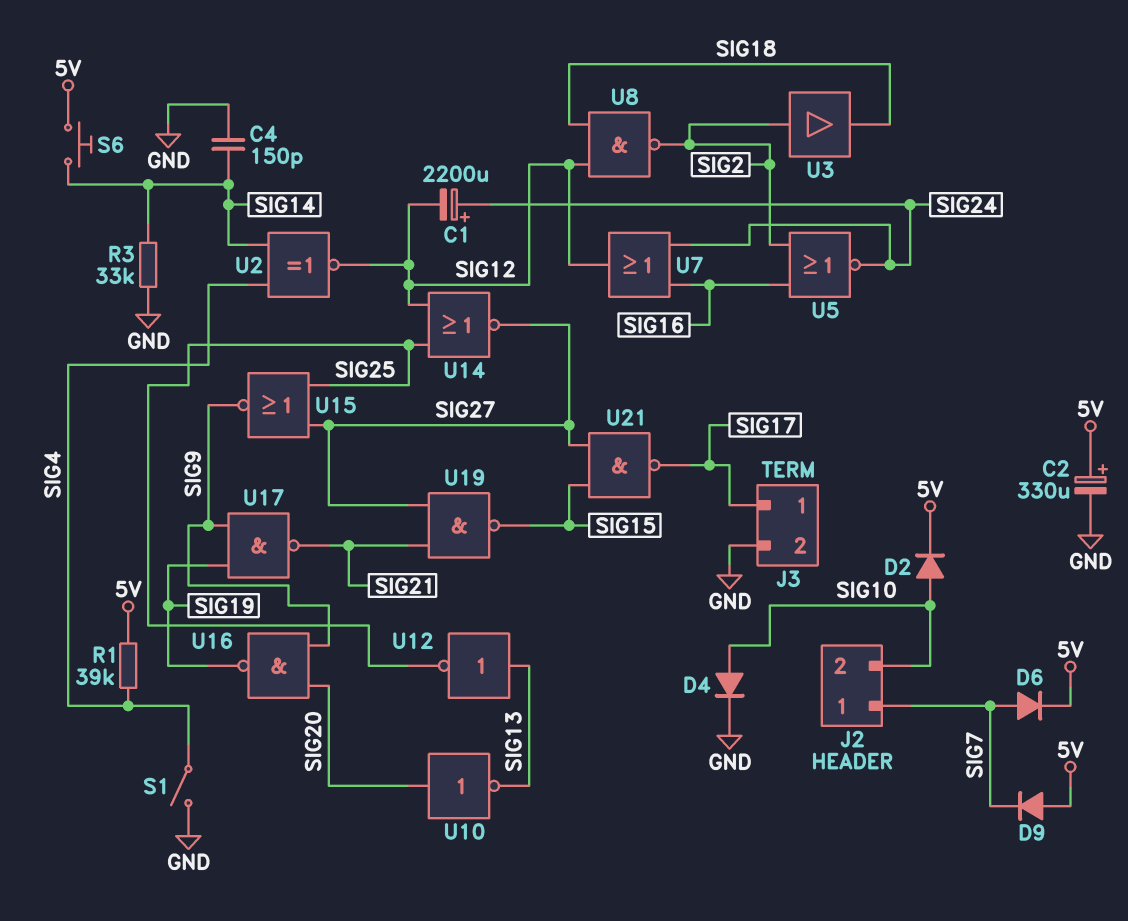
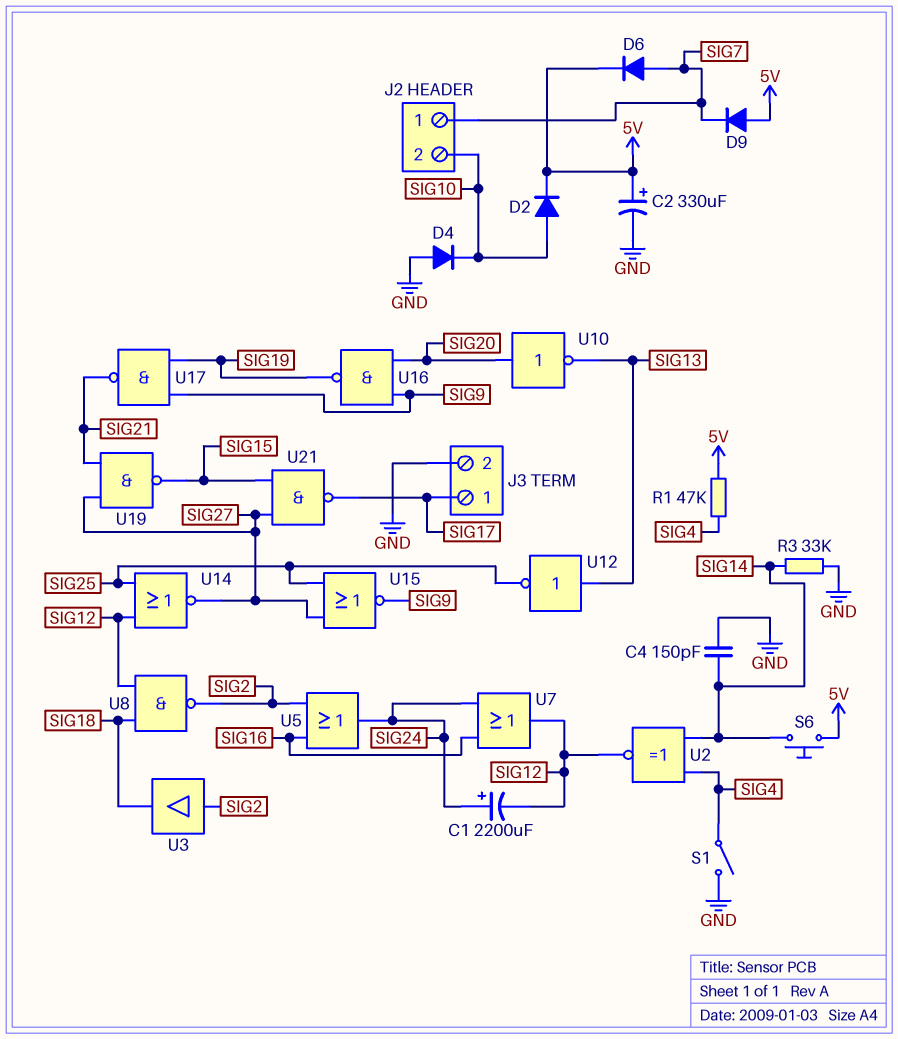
D4: diode (A SIG10, K GND) -> diode (A GND, K SIG10)
R1: 39k (5V, SIG4) -> 47k (5V, SIG4)
U5: NOR (in SIG2, in SIG16, out SIG24) -> OR (in SIG2, in SIG16, out SIG24)

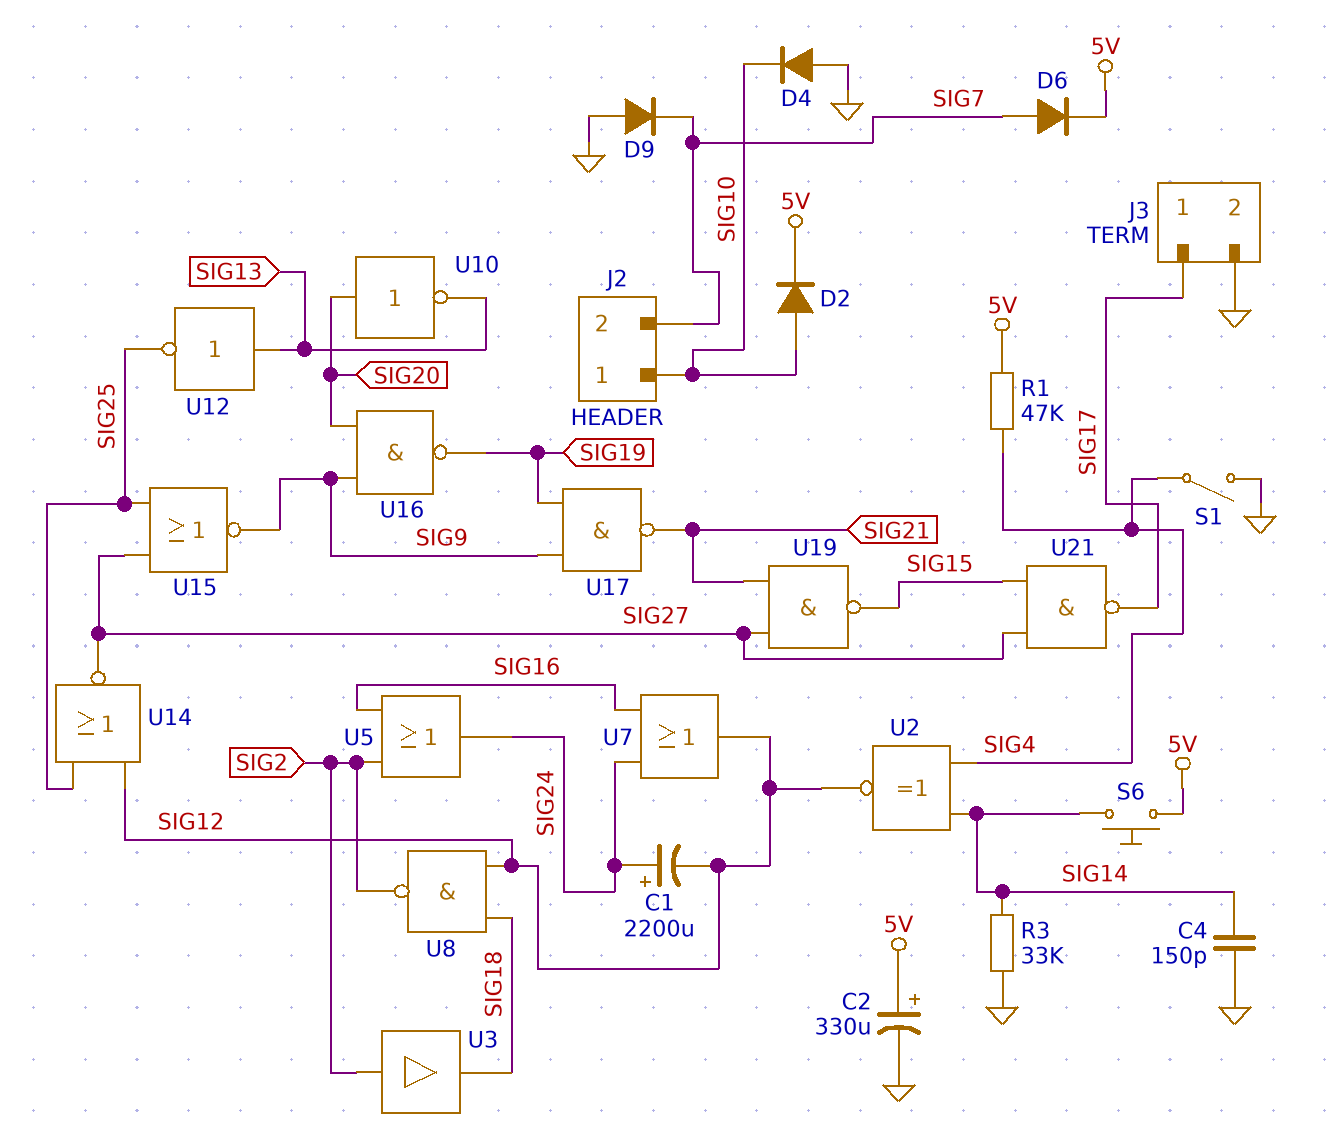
D9: diode (A 5V, K SIG7) -> diode (A GND, K SIG7)
J2 pin 1: SIG7 -> SIG10
J2 pin 2: SIG10 -> SIG7

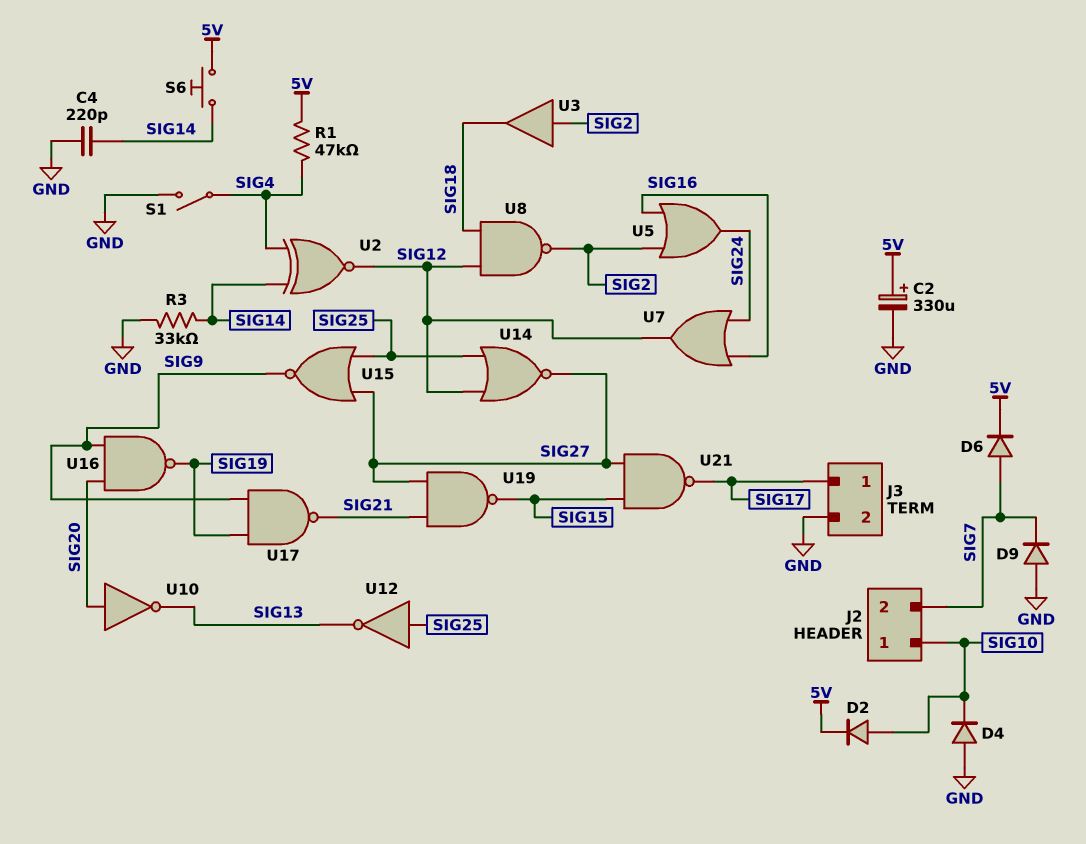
C1: 2200uF (plus SIG24, minus SIG12) -> none
C4: 150pF (GND, SIG14) -> 220pF (GND, SIG14)
U12: NOT (in SIG13, out SIG25) -> NOT (in SIG25, out SIG13)

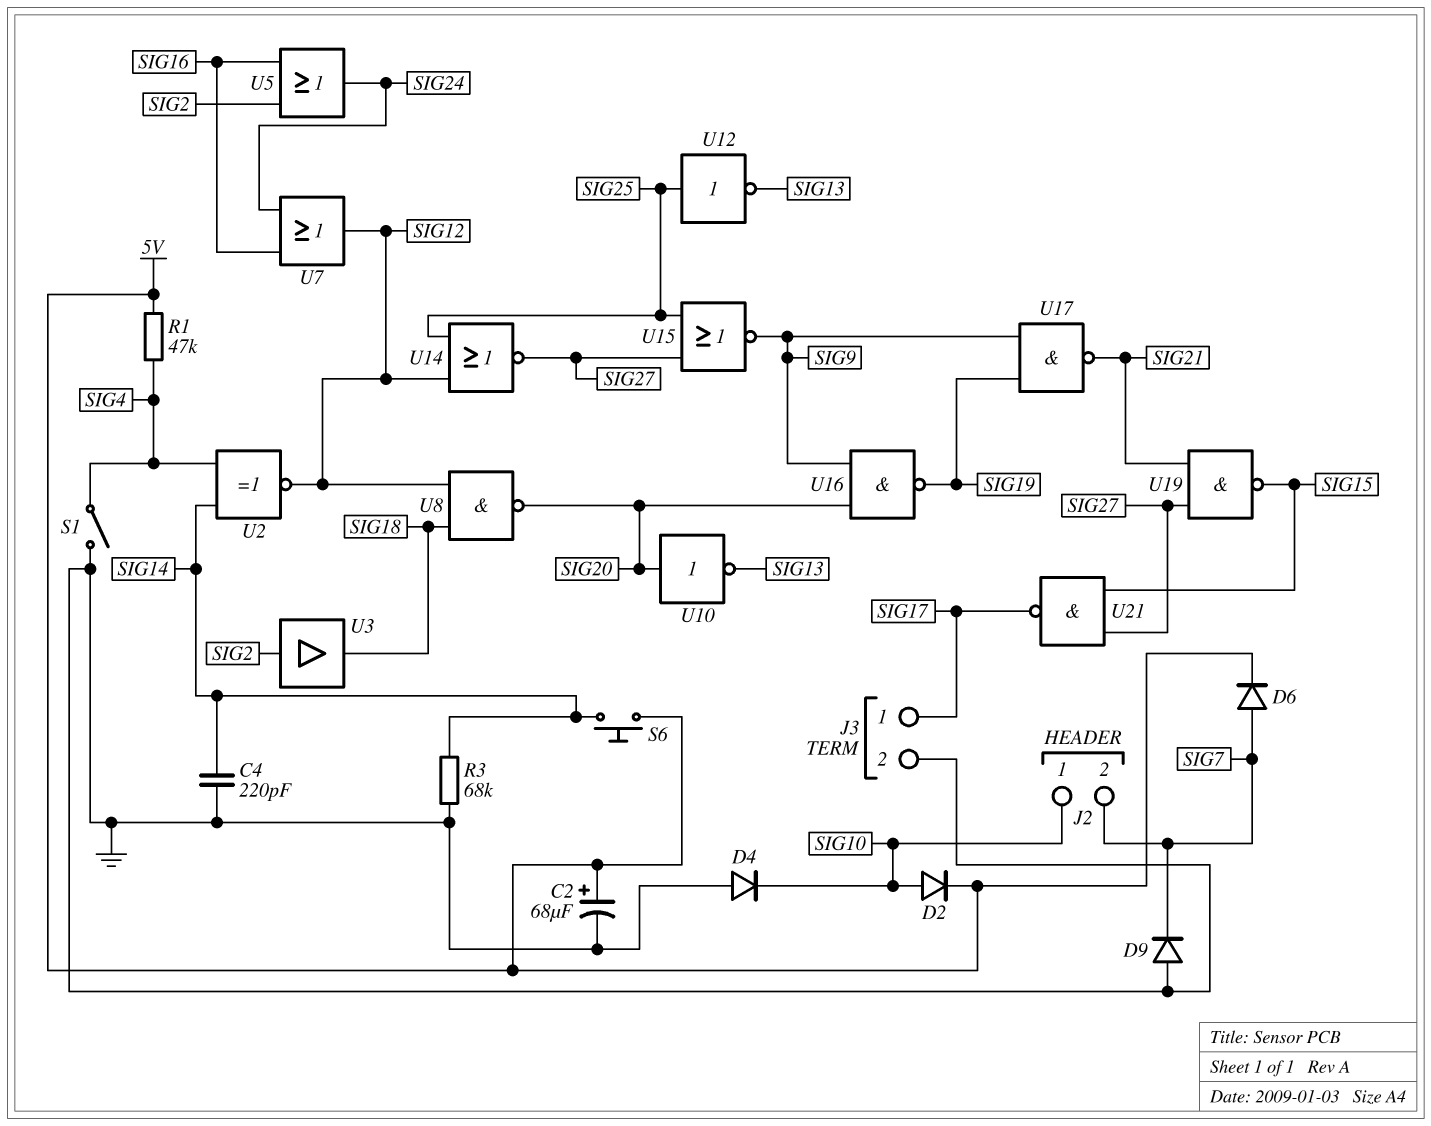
C2: 330uF (plus 5V, minus GND) -> 68uF (plus 5V, minus GND)
R3: 33k (GND, SIG14) -> 68k (GND, SIG14)
U8: NAND (in SIG12, in SIG18, out SIG2) -> NAND (in SIG12, in SIG18, out SIG20)

